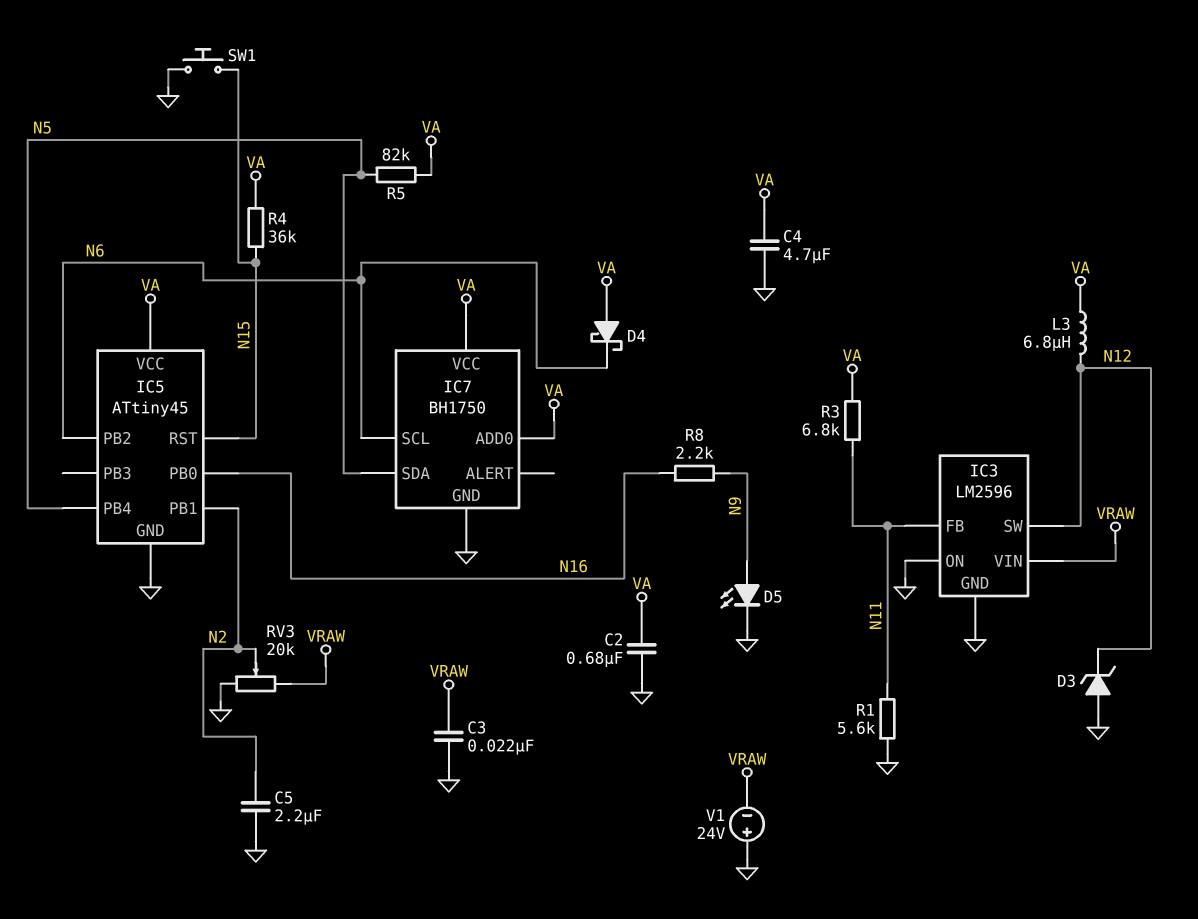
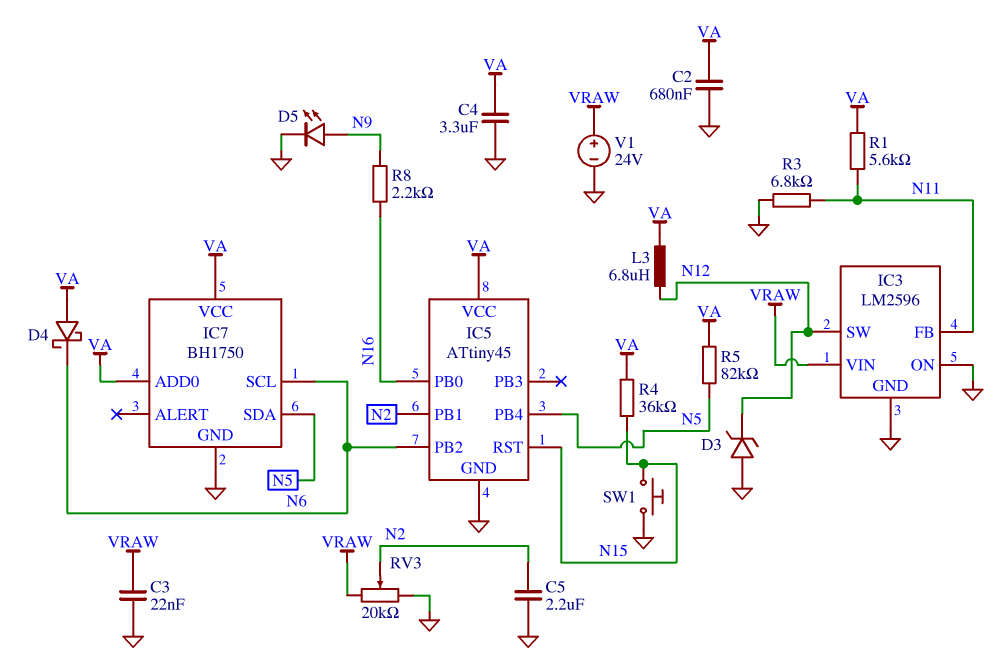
C4: 4.7uF (GND, VA) -> 3.3uF (GND, VA)
R1: 5.6k (GND, N11) -> 5.6k (N11, VA)
R3: 6.8k (N11, VA) -> 6.8k (GND, N11)
V1: 24V (plus GND, minus VRAW) -> 24V (plus VRAW, minus GND)

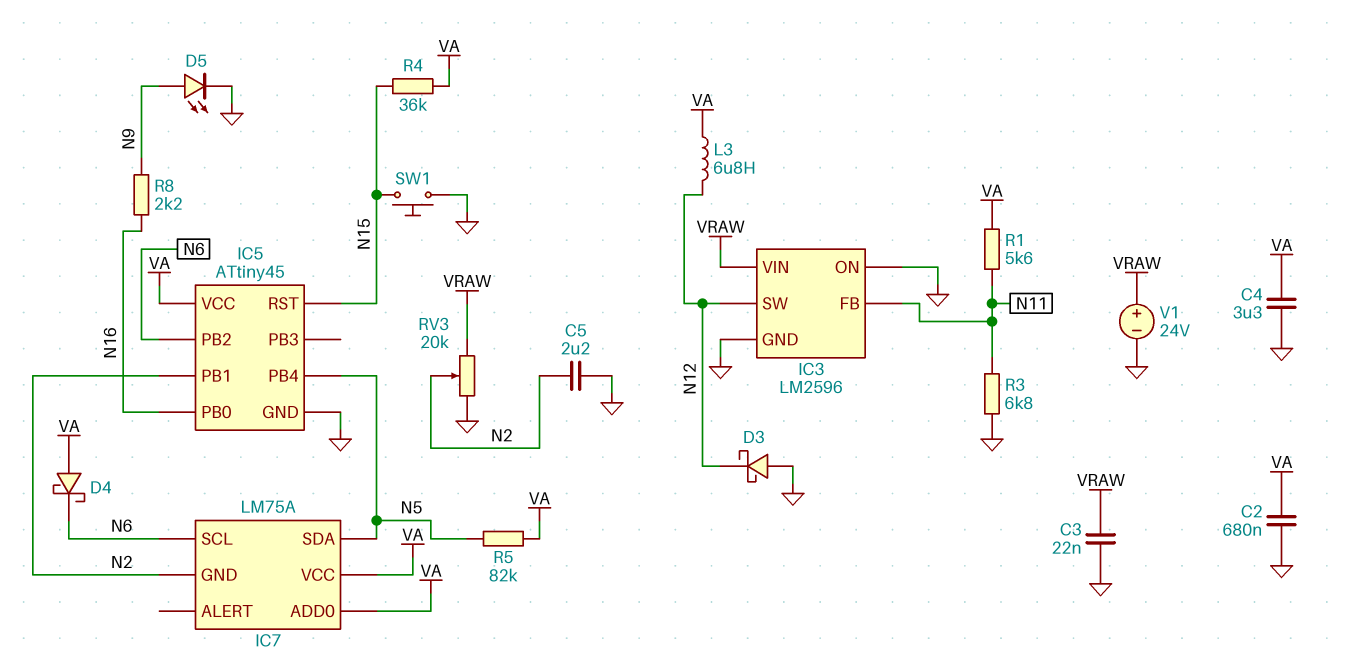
D3: zener (A GND, K N12) -> schottky (A GND, K N12)
IC7: BH1750 -> LM75A
IC7 pin GND: GND -> N2

